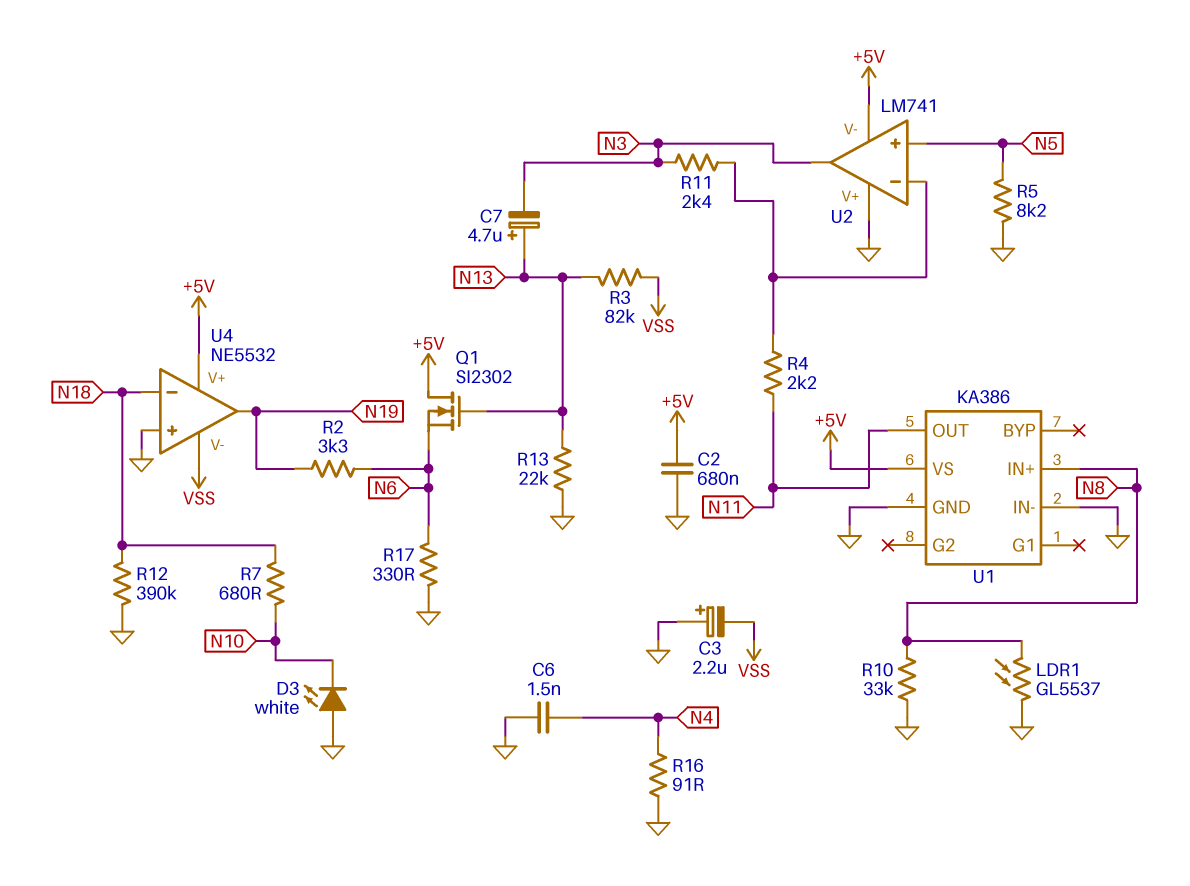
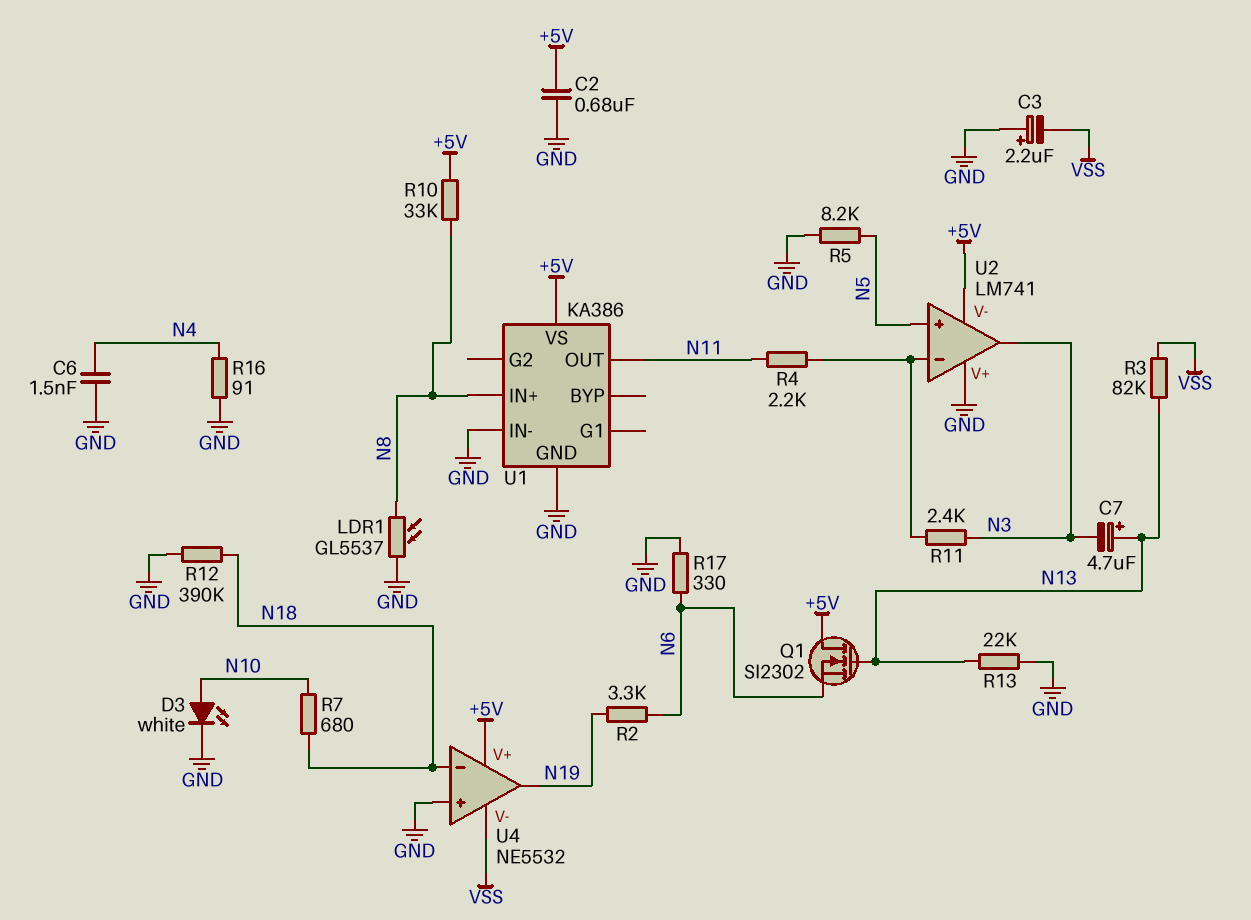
D3: LED white (A GND, K N10) -> LED white (A N10, K GND)
R10: 33k (GND, N8) -> 33k (+5V, N8)

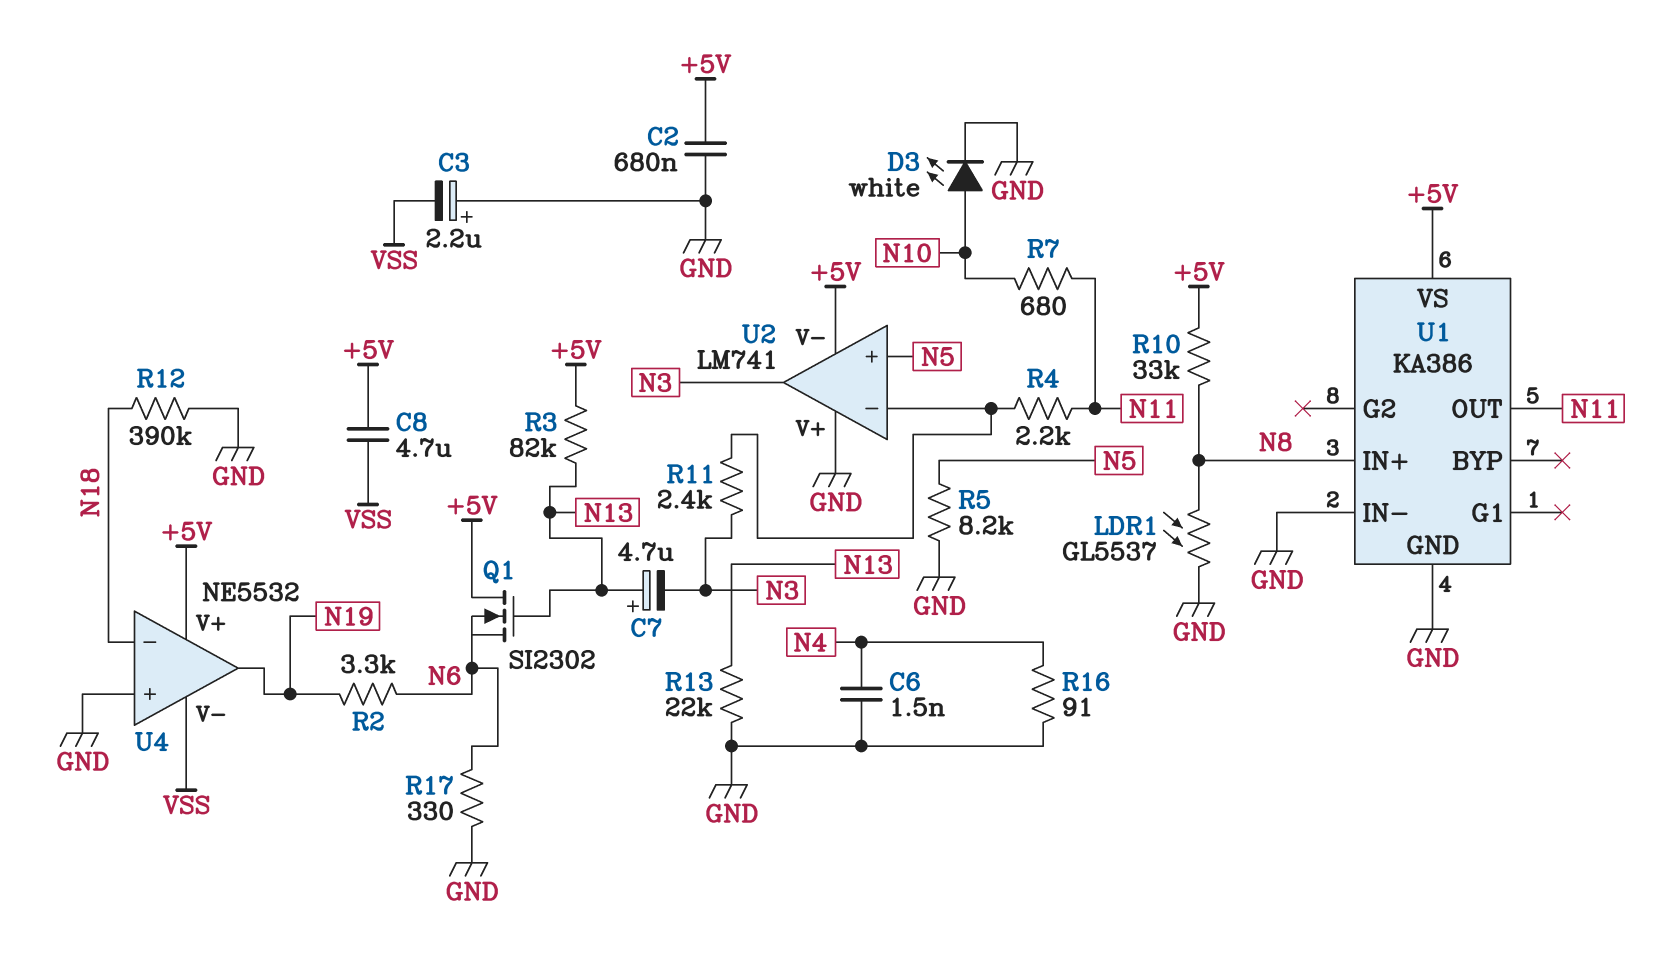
C8: none -> 4.7uF (+5V, VSS)
R3: 82k (N13, VSS) -> 82k (+5V, N13)
R7: 680 (N10, N18) -> 680 (N10, N11)

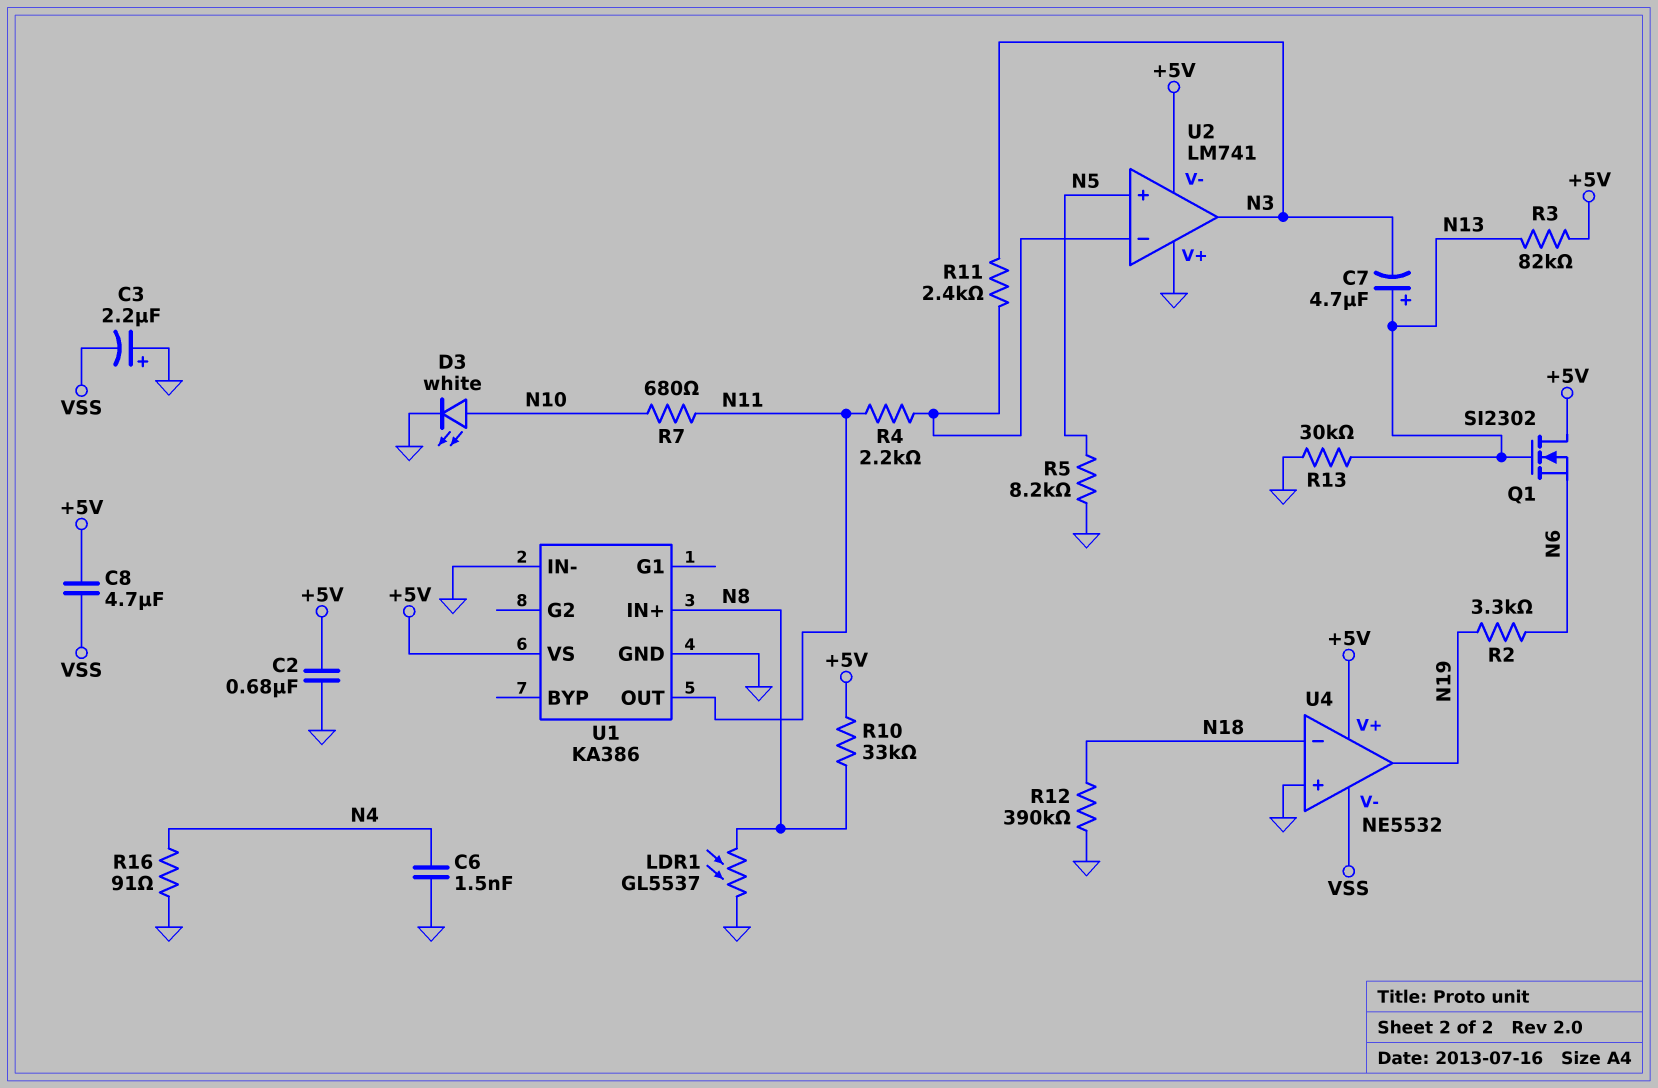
R13: 22k (GND, N13) -> 30k (GND, N13)
R17: 330 (GND, N6) -> none

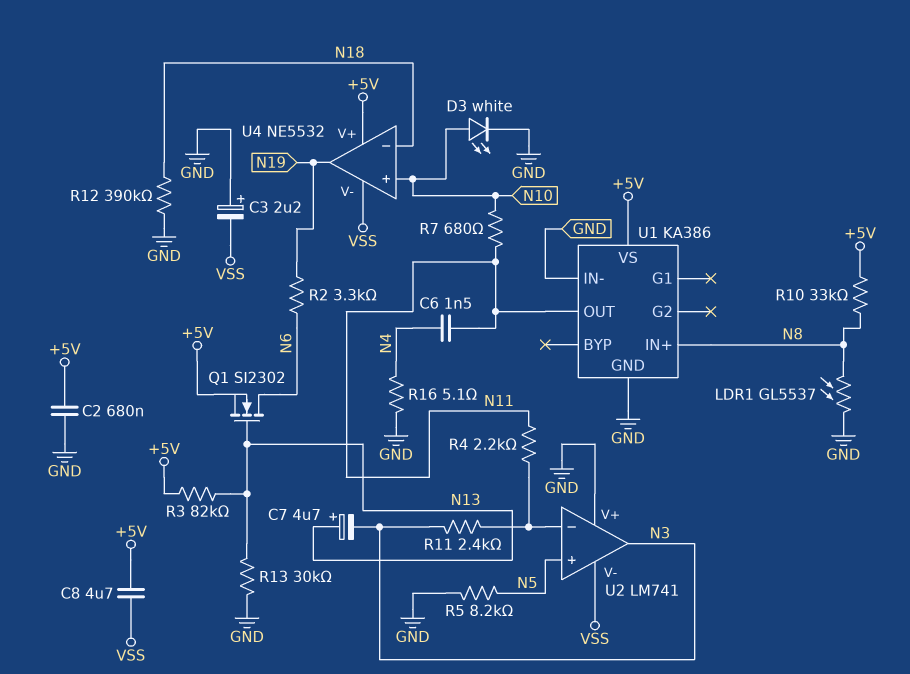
C6: 1.5nF (GND, N4) -> 1.5nF (N4, N11)
Q1: NMOS SI2302 (G N13, D +5V, S N6) -> NMOS SI2302 (G N13, D N6, S +5V)
R16: 91 (GND, N4) -> 5.1 (GND, N4)
U2 pin V-: +5V -> VSS
U4 pin in+: GND -> N10

